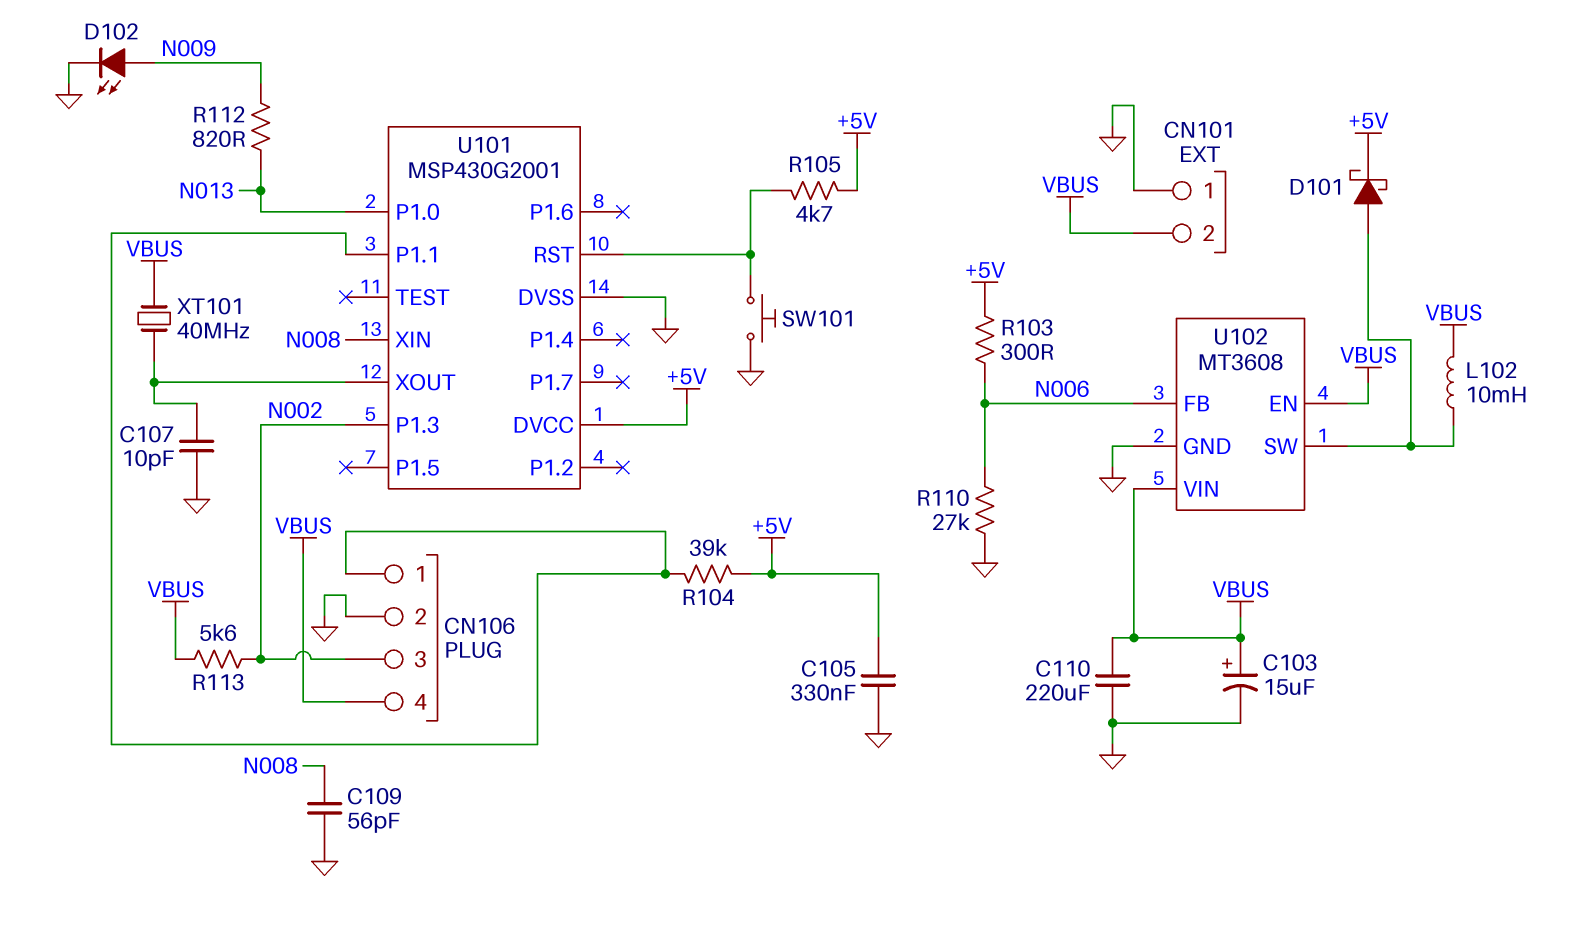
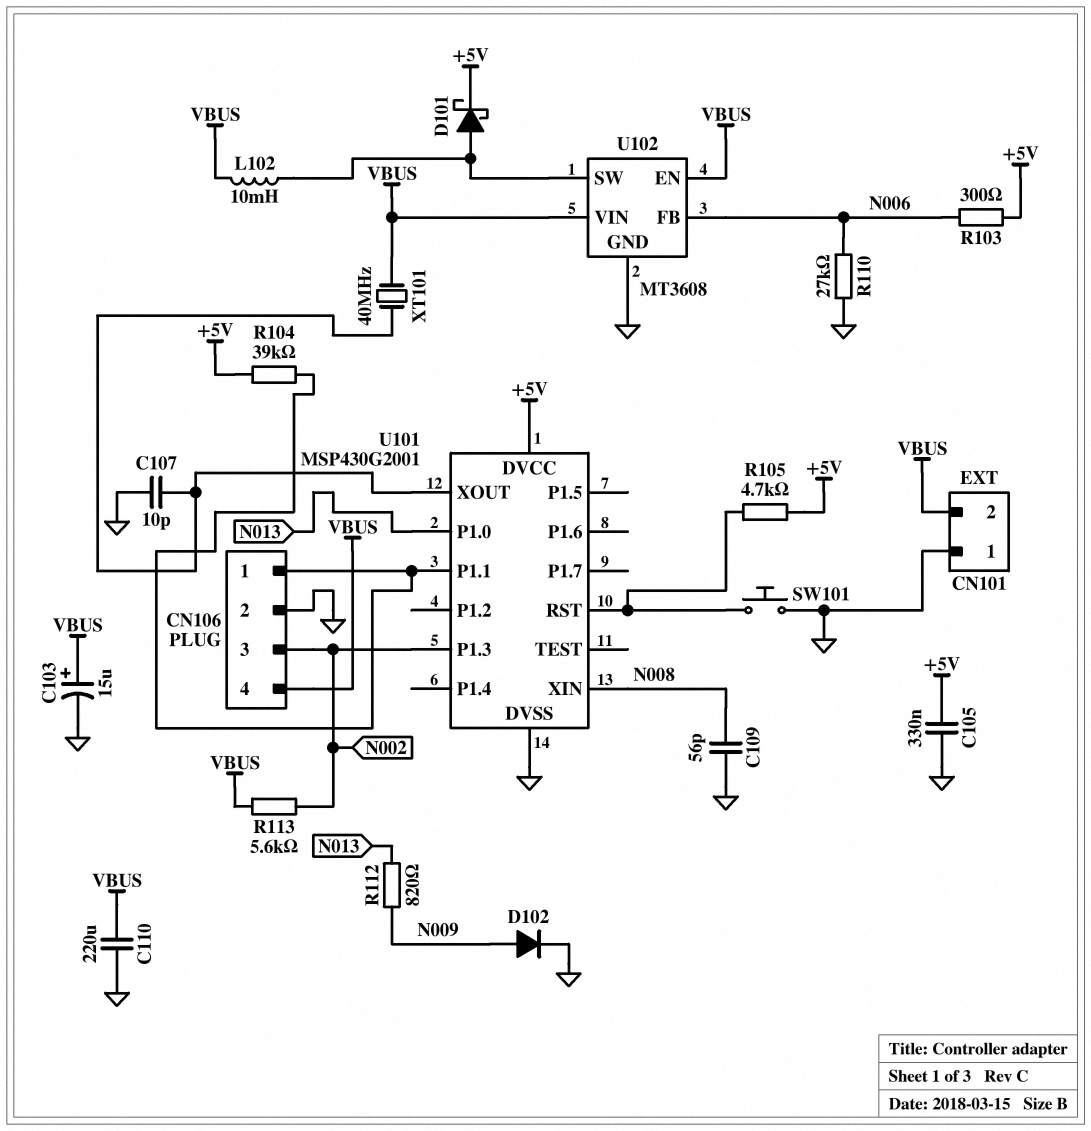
D102: LED (A N009, K GND) -> diode (A N009, K GND)

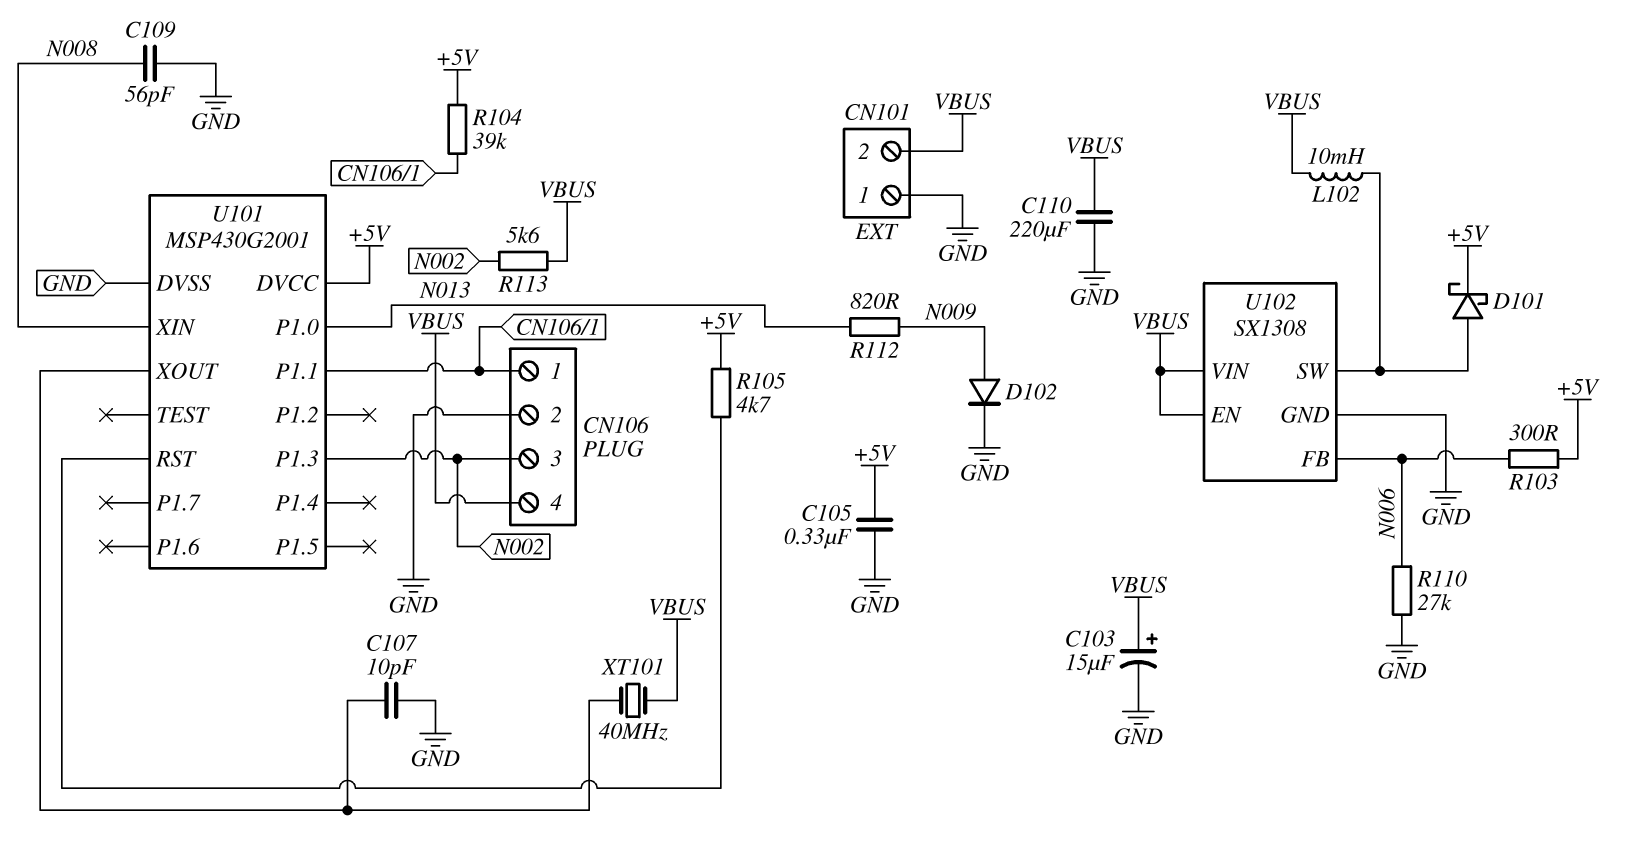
SW101: button (GND, U101/RST) -> none
U102: MT3608 -> SX1308

